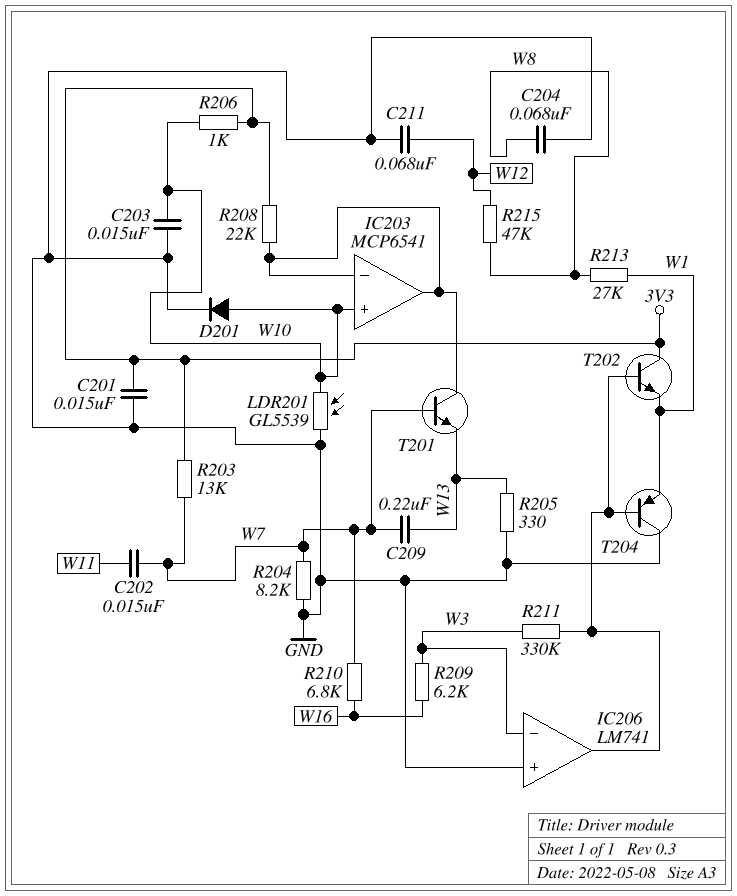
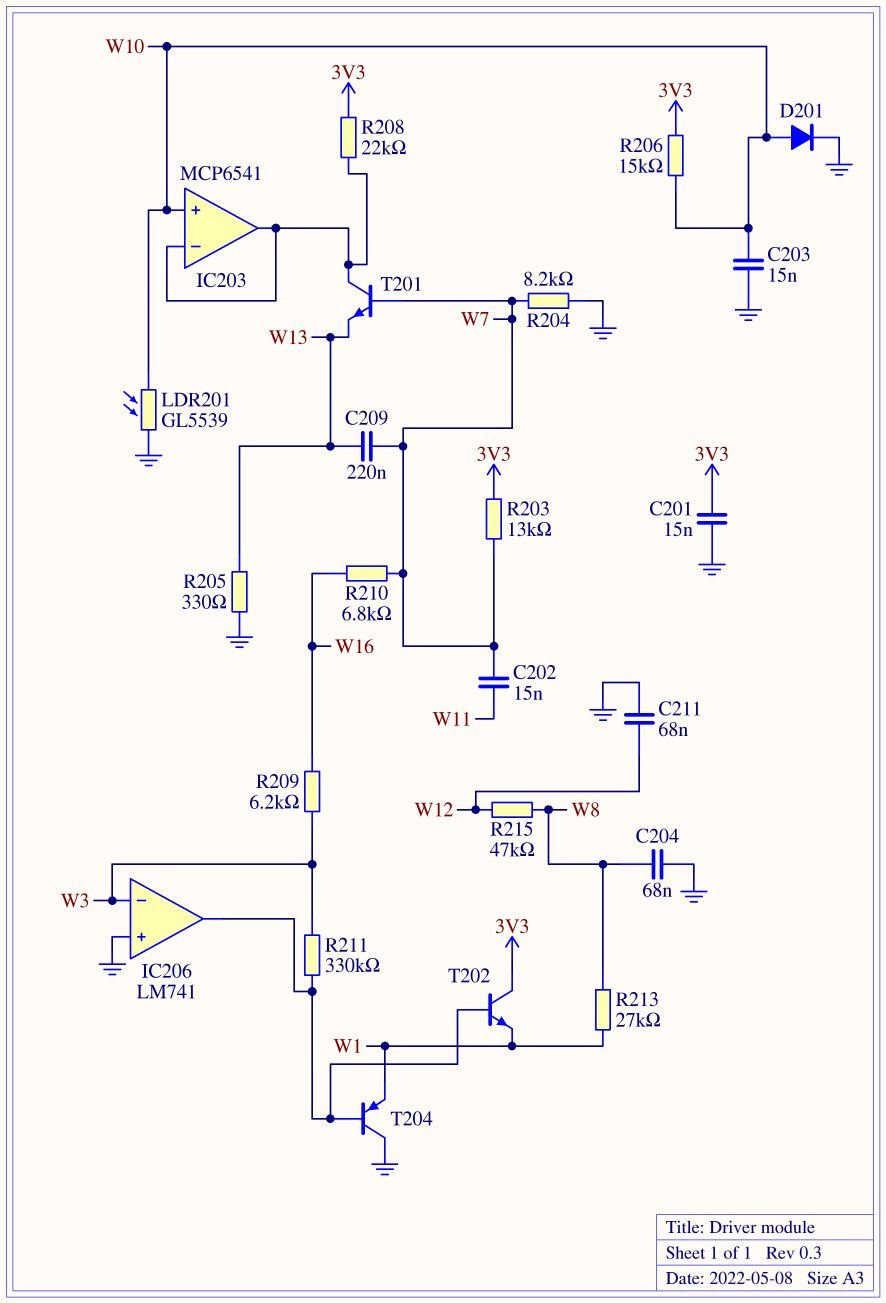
R206: 1k (3V3, W10) -> 15k (3V3, W10)

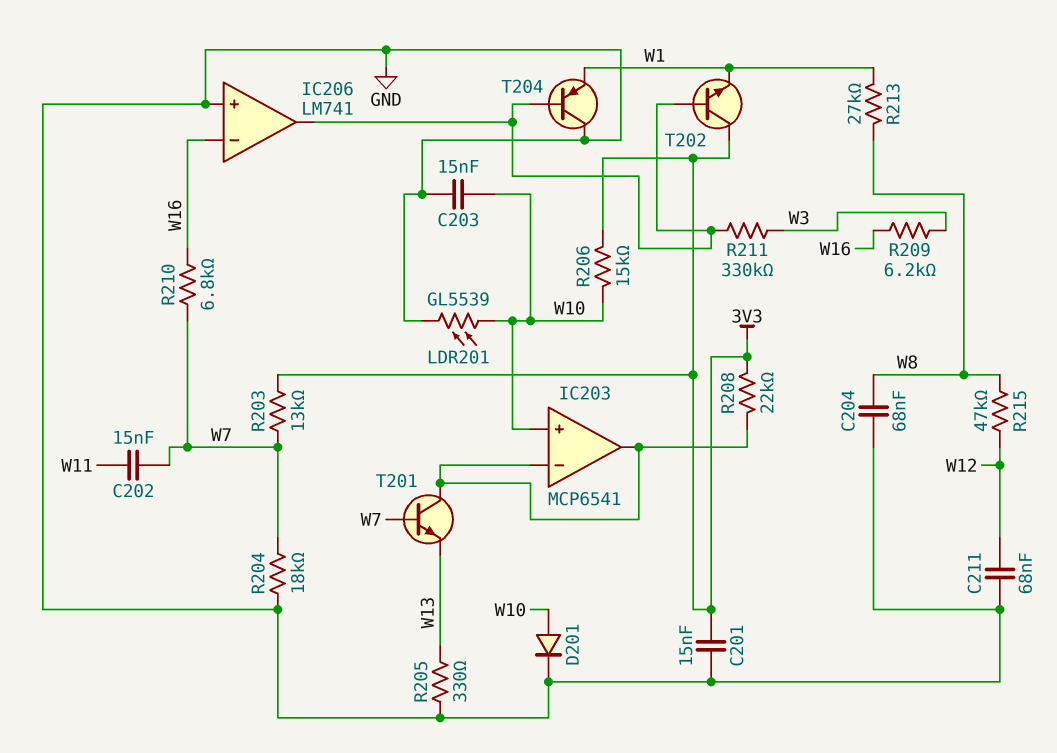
C209: 220nF (W7, W13) -> none
IC206 pin in-: W3 -> W16
R204: 8.2k (GND, W7) -> 18k (GND, W7)

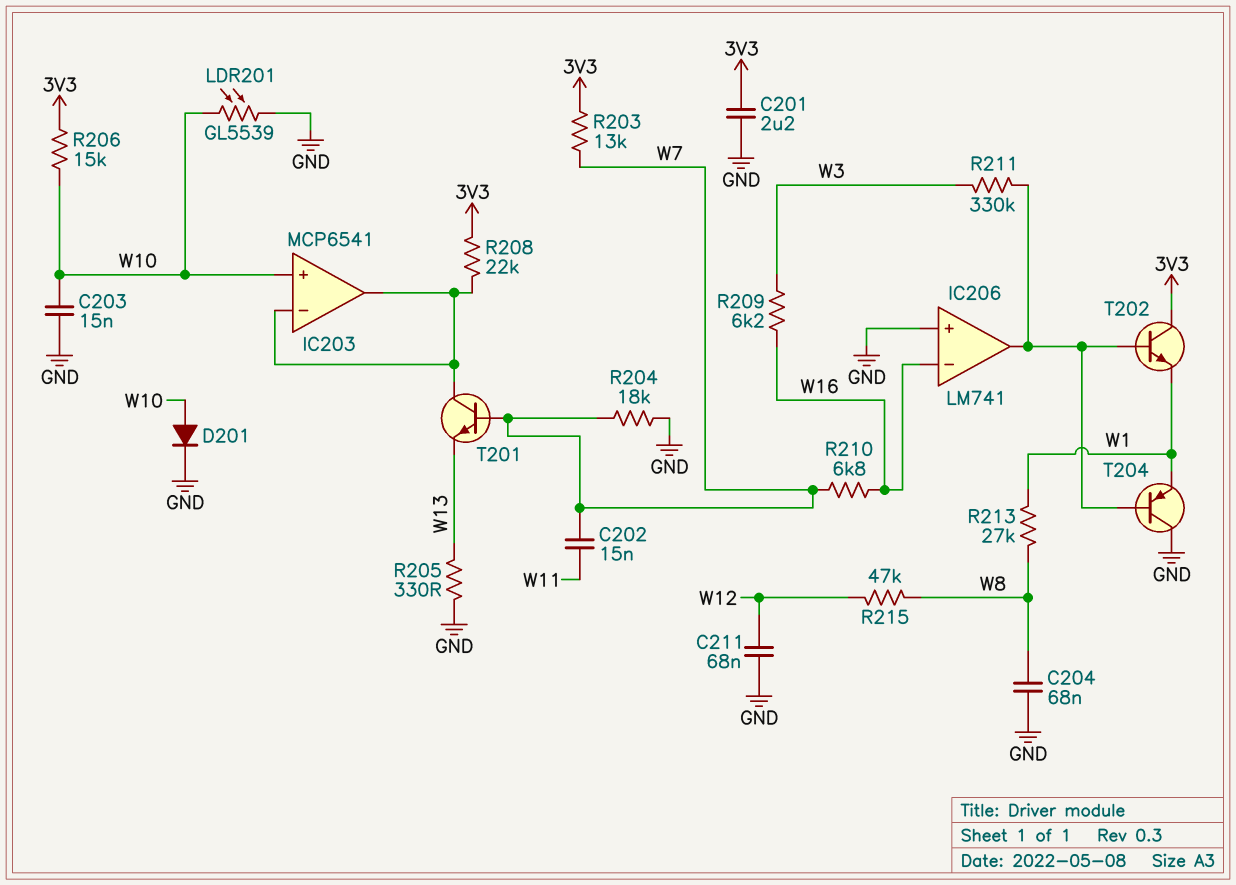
C201: 15nF (3V3, GND) -> 2.2uF (3V3, GND)

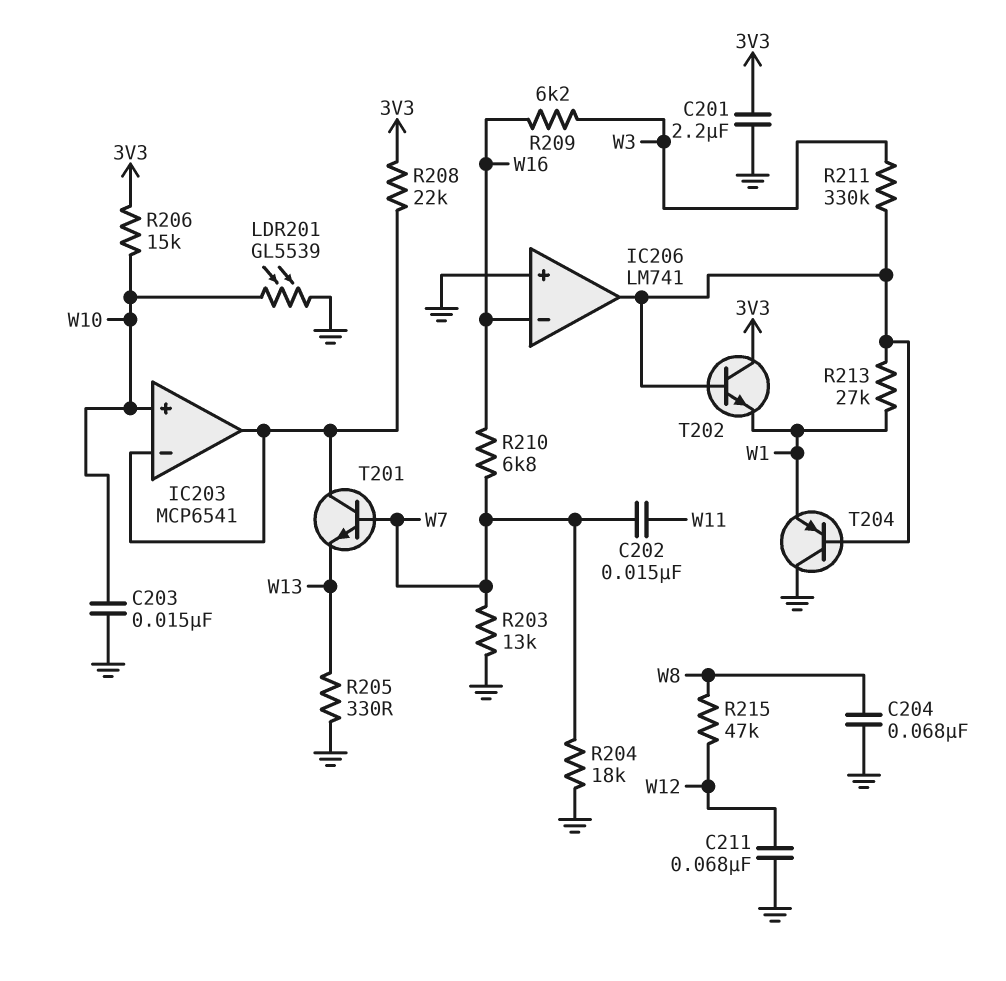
D201: diode (A W10, K GND) -> none
R203: 13k (3V3, W7) -> 13k (GND, W7)
R213: 27k (W1, W8) -> 27k (IC206/out, W1)

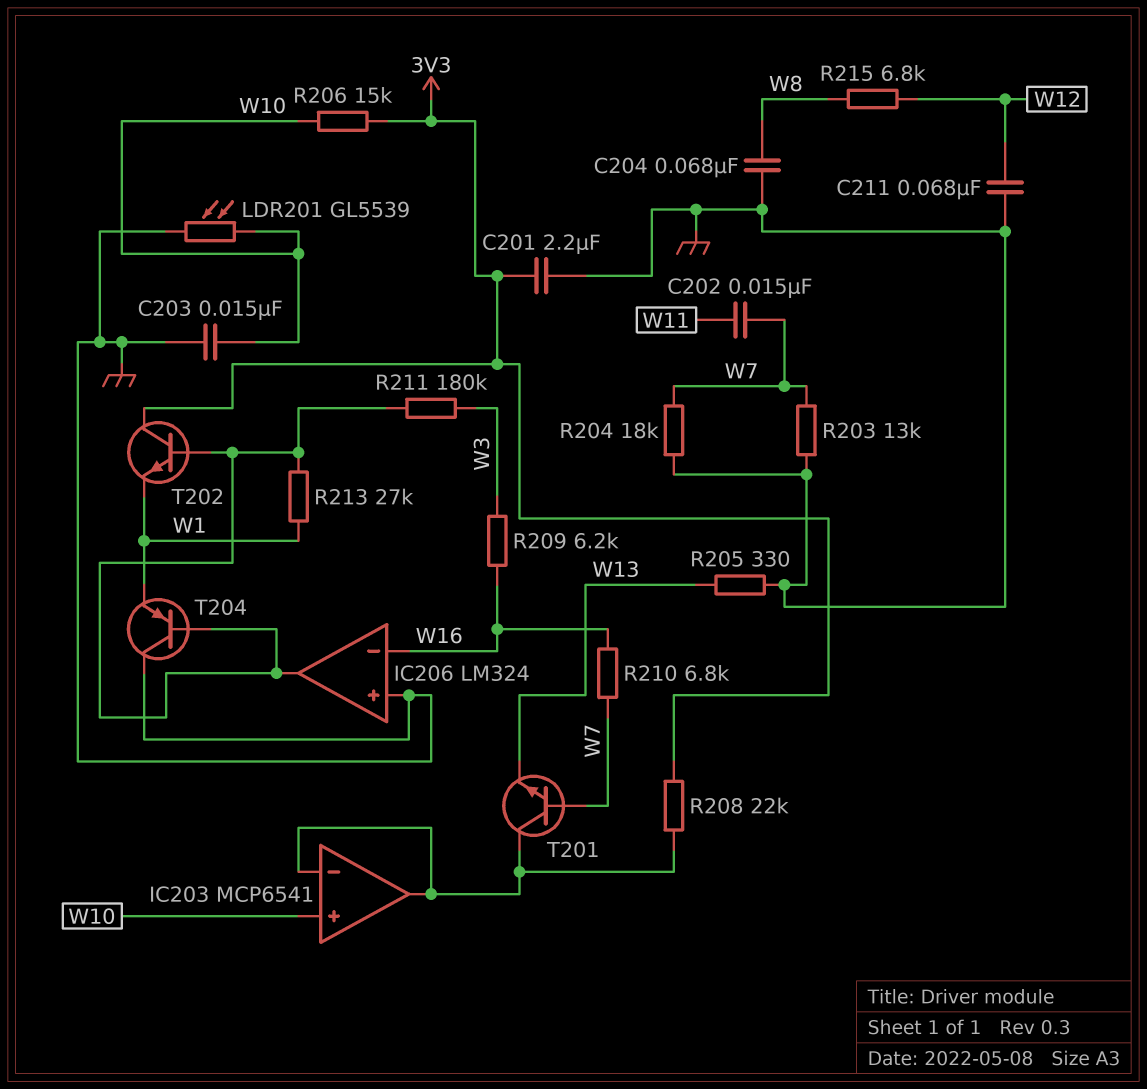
IC206: LM741 -> LM324
R211: 330k (IC206/out, W3) -> 180k (IC206/out, W3)
R215: 47k (W8, W12) -> 6.8k (W8, W12)

